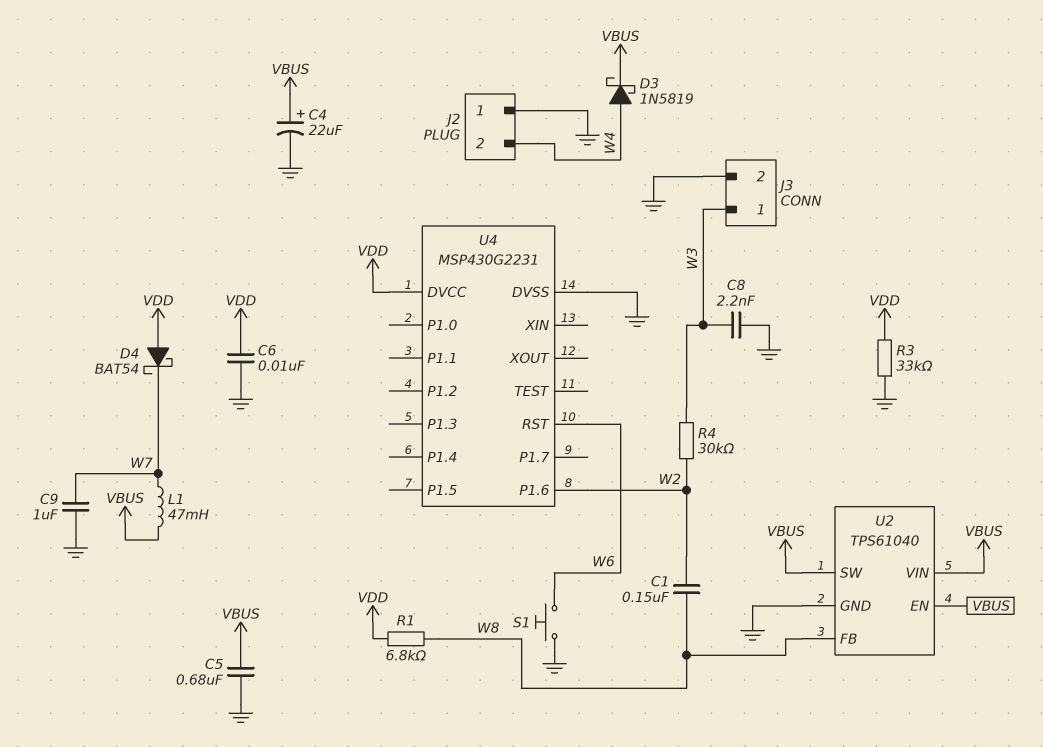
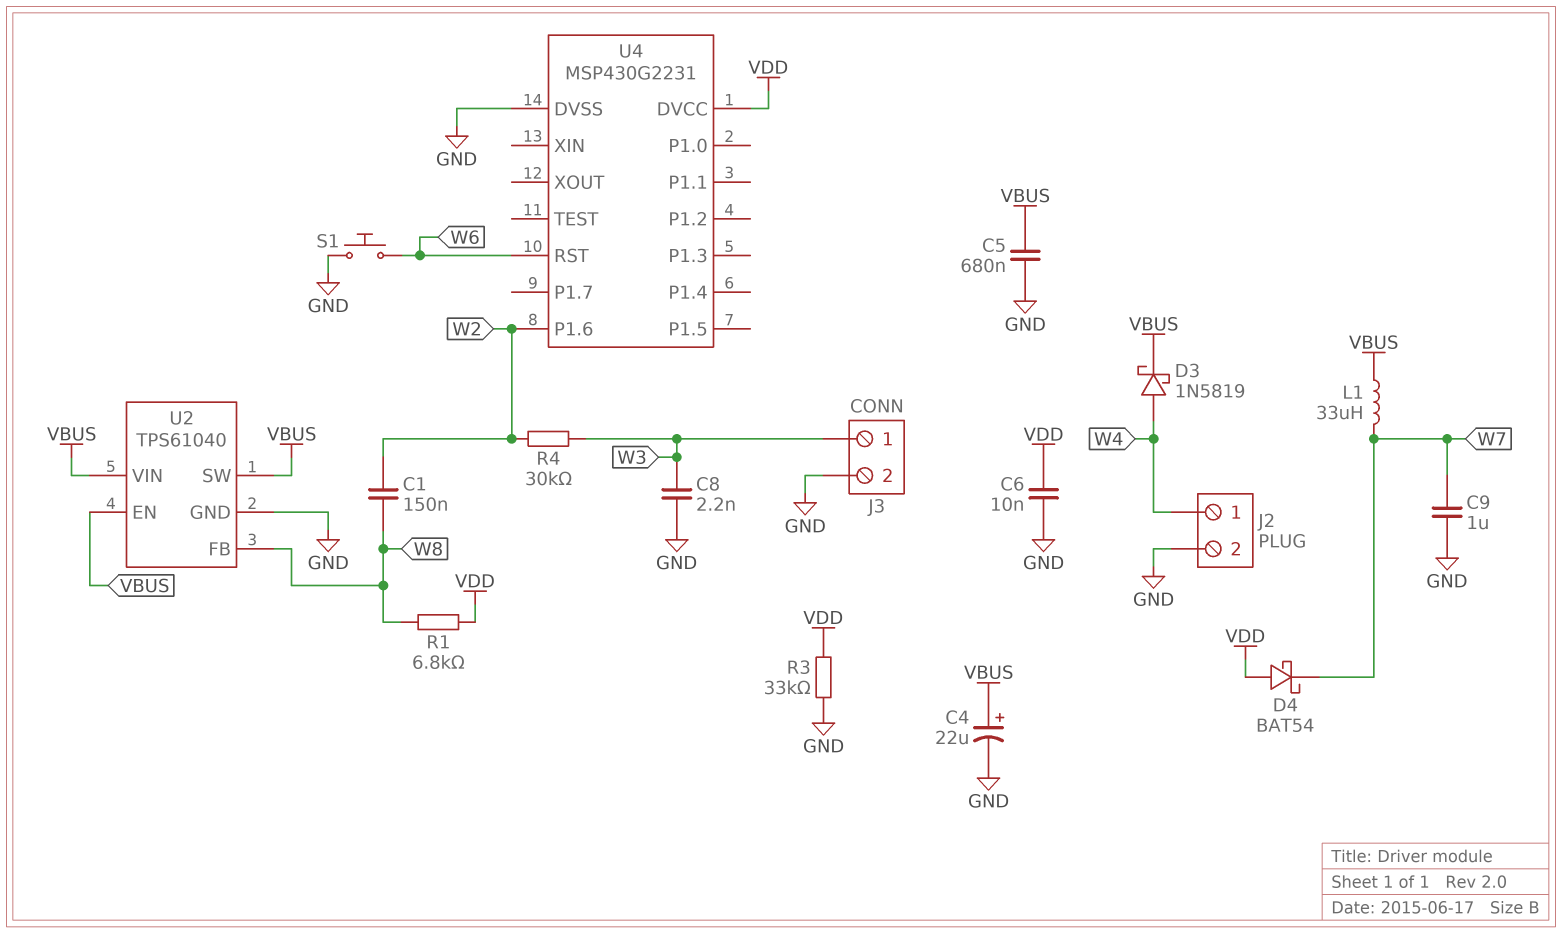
J2 pin 1: GND -> W4
J2 pin 2: W4 -> GND
L1: 47mH (VBUS, W7) -> 33uH (VBUS, W7)

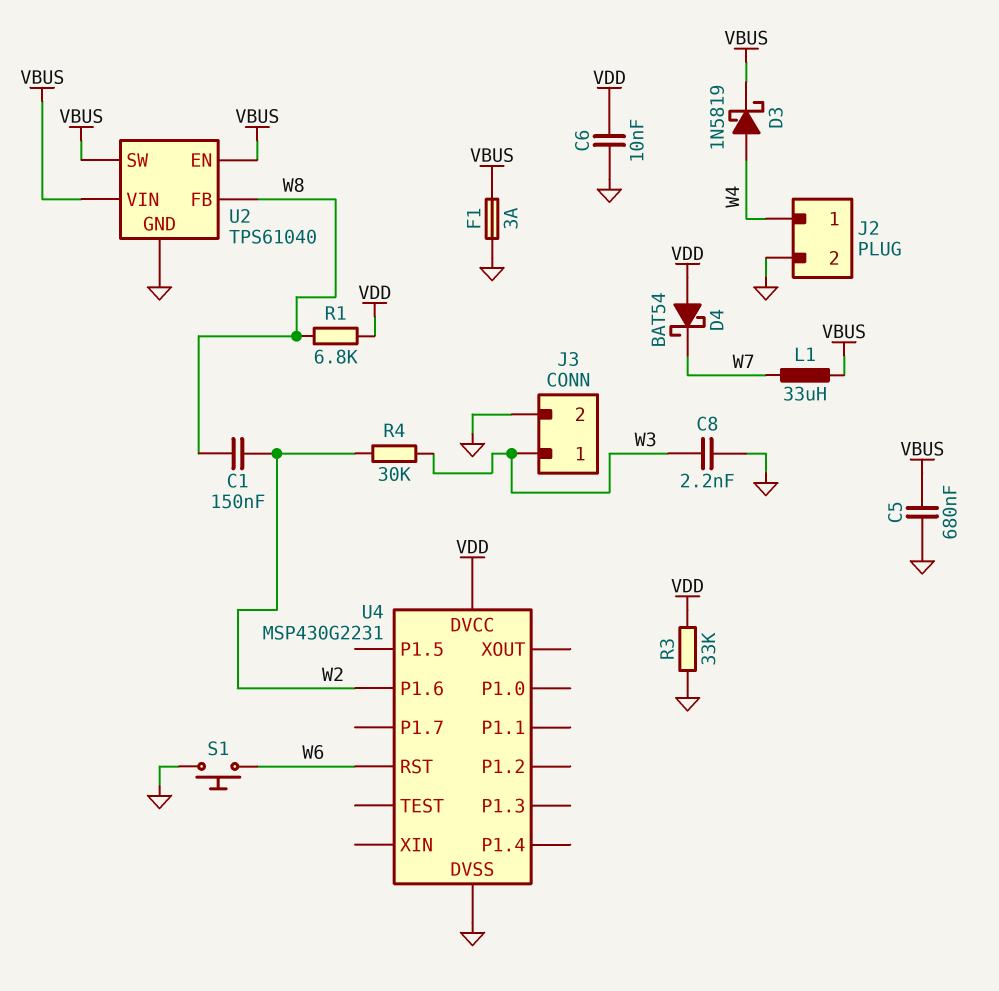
C4: 22uF (plus VBUS, minus GND) -> none
C9: 1uF (GND, W7) -> none
F1: none -> 3A (GND, VBUS)

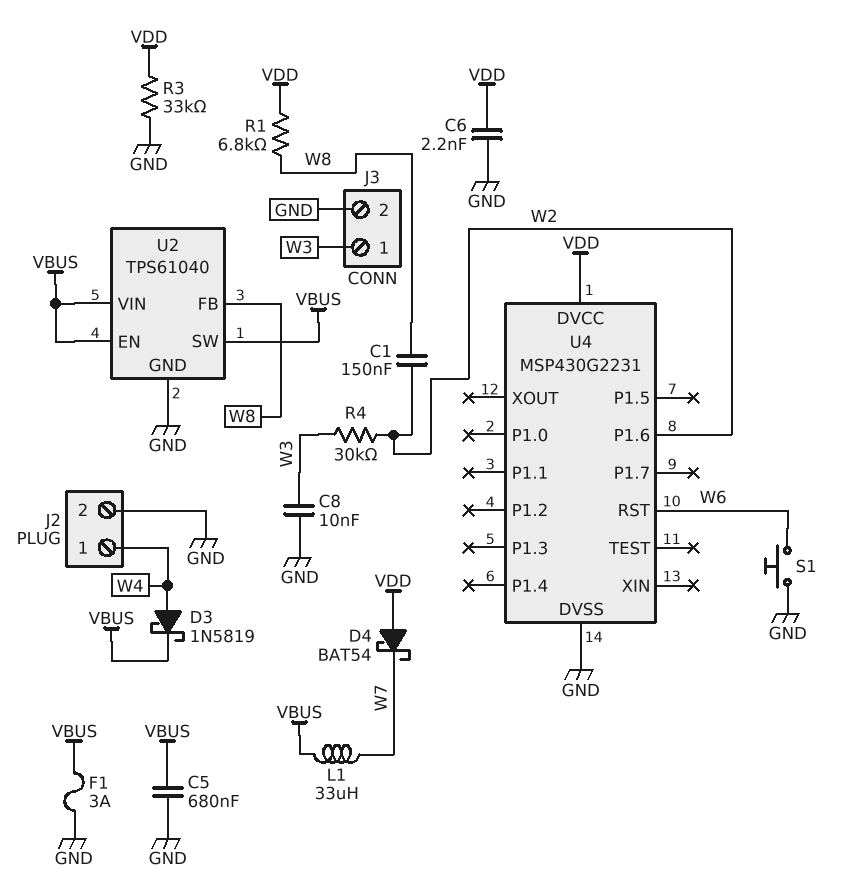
C6: 10nF (GND, VDD) -> 2.2nF (GND, VDD)
C8: 2.2nF (GND, W3) -> 10nF (GND, W3)

